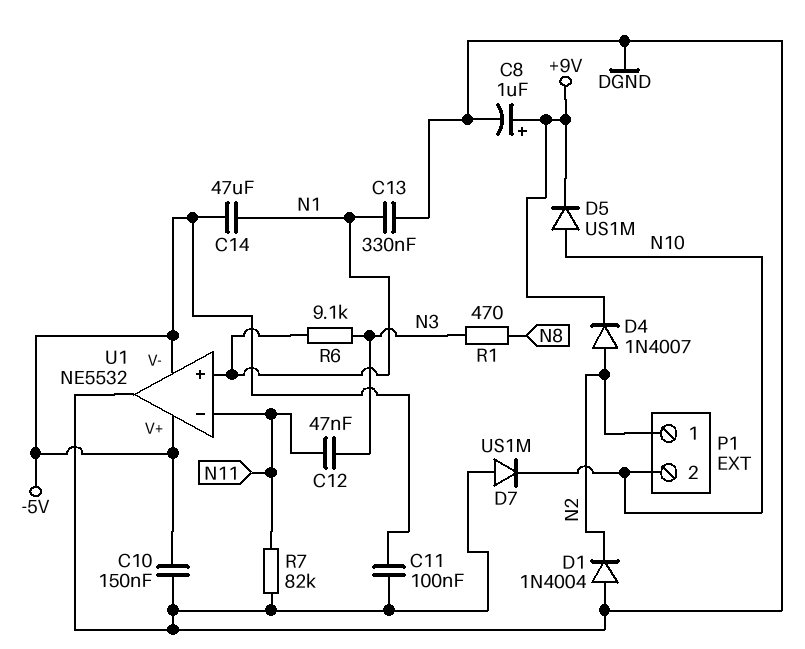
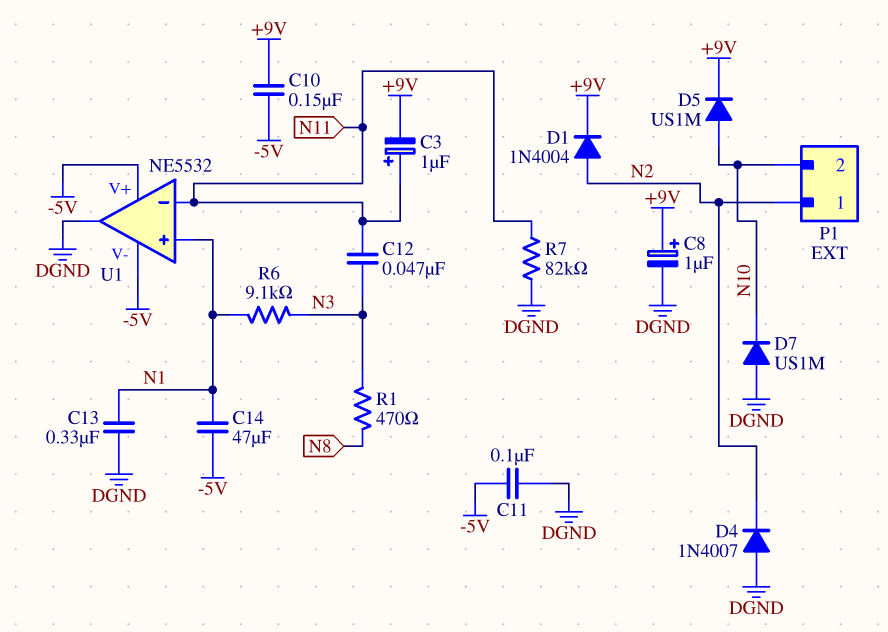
C3: none -> 1uF (plus N11, minus +9V)
C10: 150nF (-5V, DGND) -> 150nF (+9V, -5V)
D1: diode 1N4004 (A DGND, K N2) -> diode 1N4004 (A N2, K +9V)
D4: diode 1N4007 (A N2, K +9V) -> diode 1N4007 (A DGND, K N2)

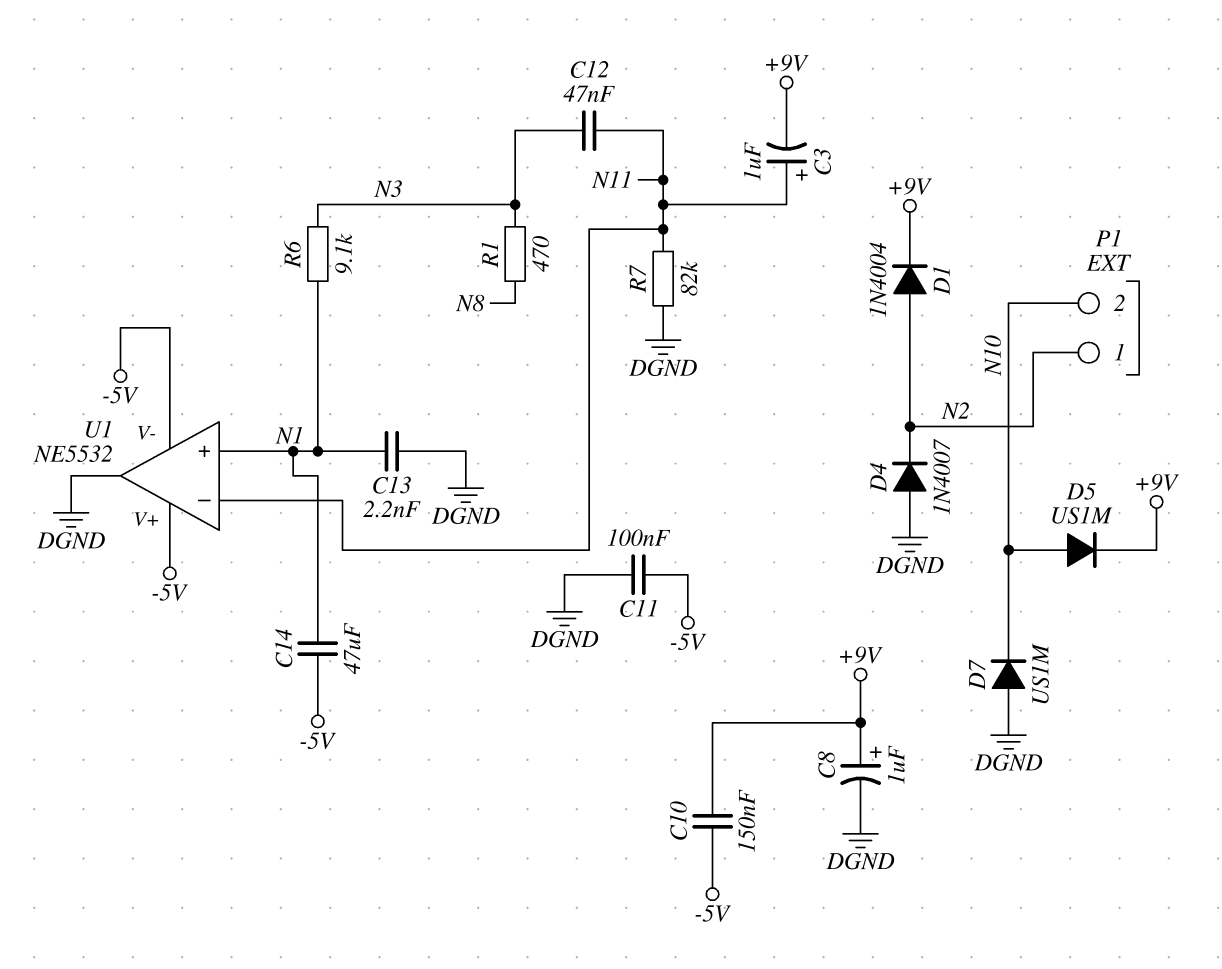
C13: 330nF (DGND, N1) -> 2.2nF (DGND, N1)

